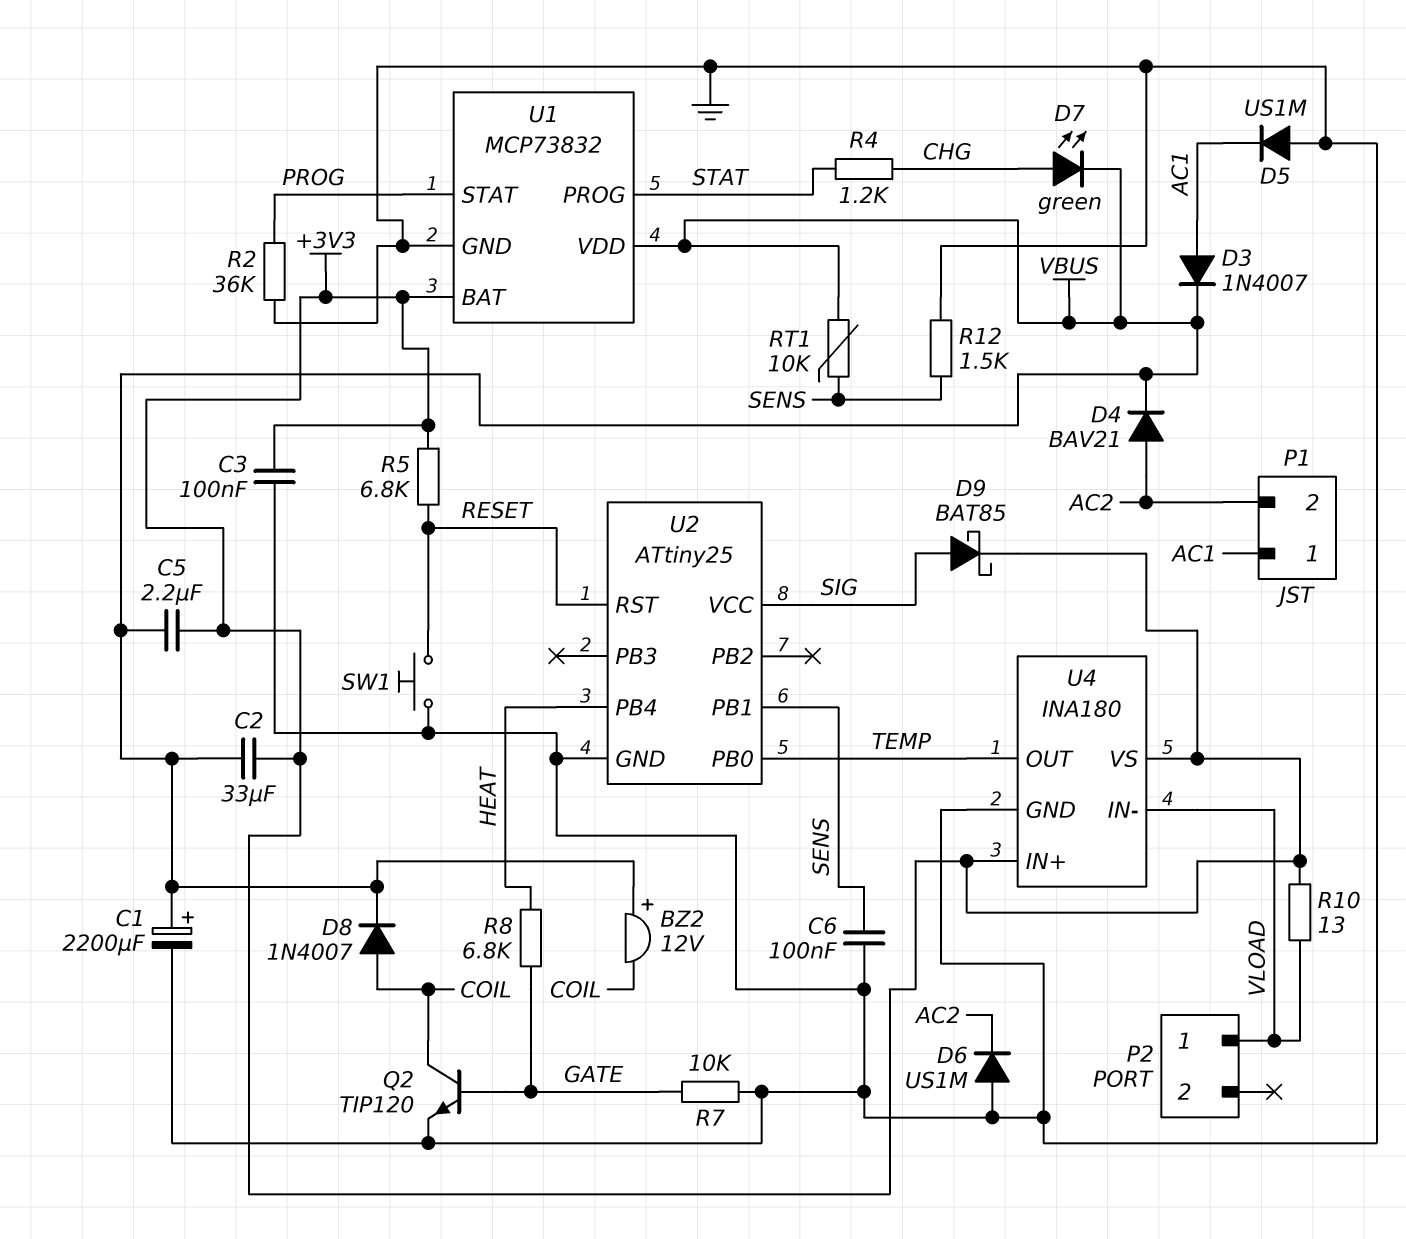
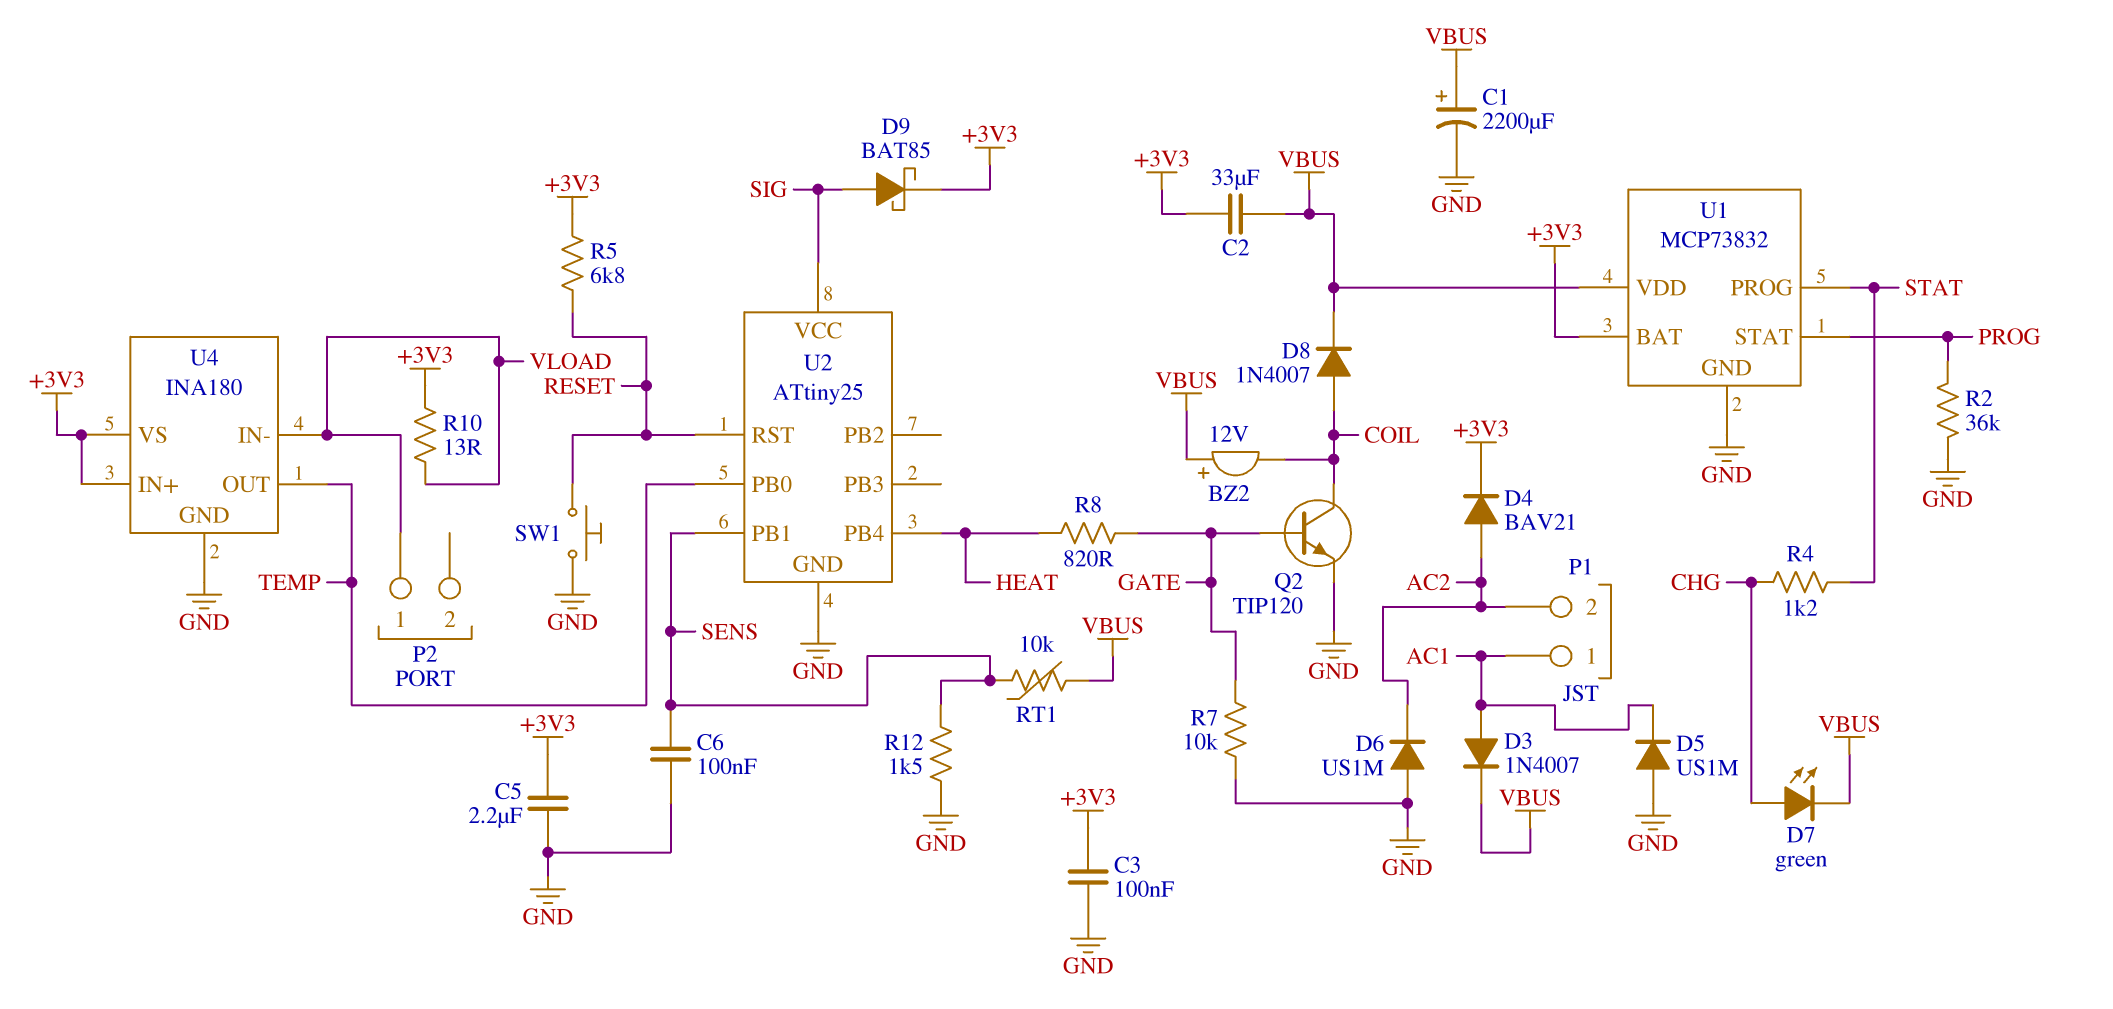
C5: 2.2uF (+3V3, VBUS) -> 2.2uF (+3V3, GND)
D4: diode BAV21 (A AC2, K VBUS) -> diode BAV21 (A AC2, K +3V3)
R8: 6.8k (GATE, HEAT) -> 820 (GATE, HEAT)

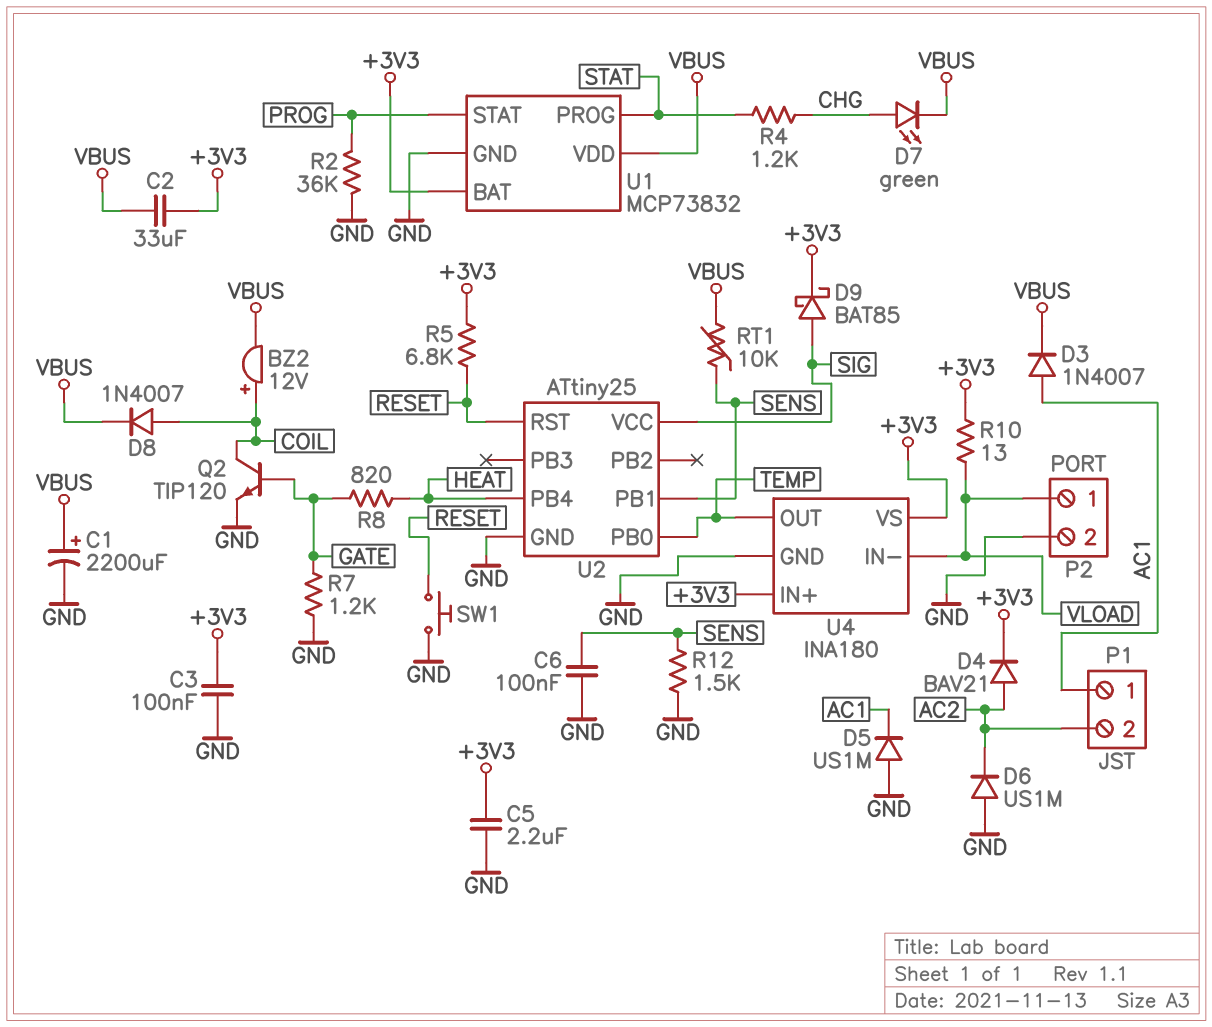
BZ2: buzzer 12V (plus VBUS, minus COIL) -> buzzer 12V (plus COIL, minus VBUS)
P2 pin 2: none -> GND
R7: 10k (GATE, GND) -> 1.2k (GATE, GND)

